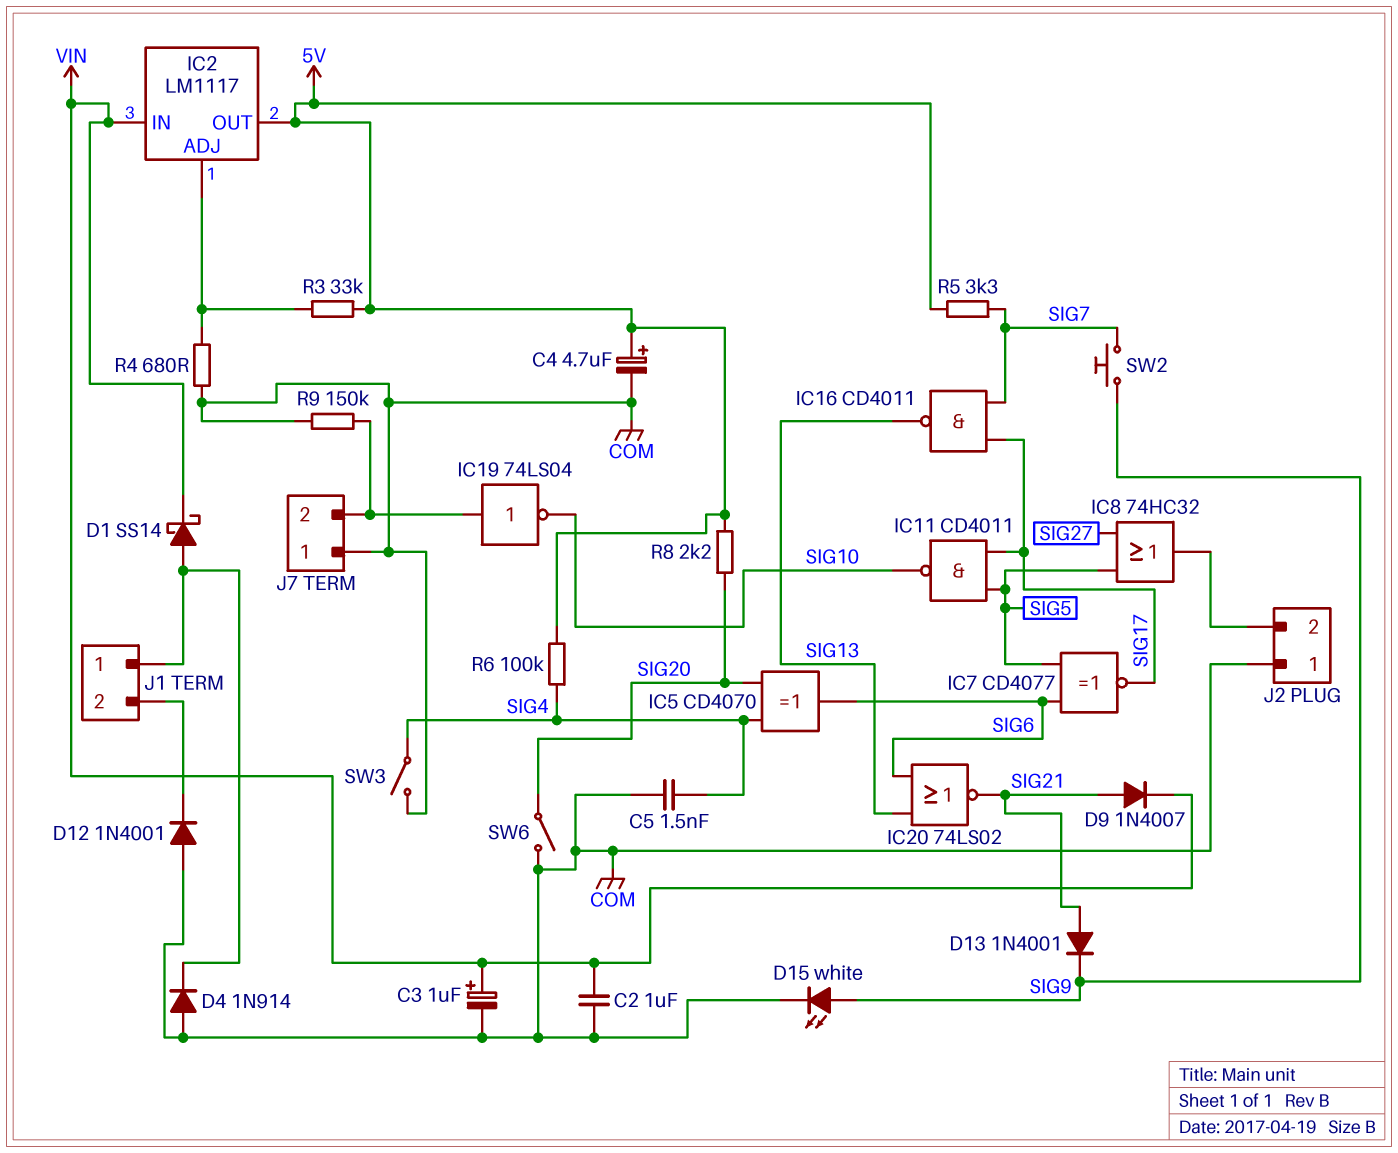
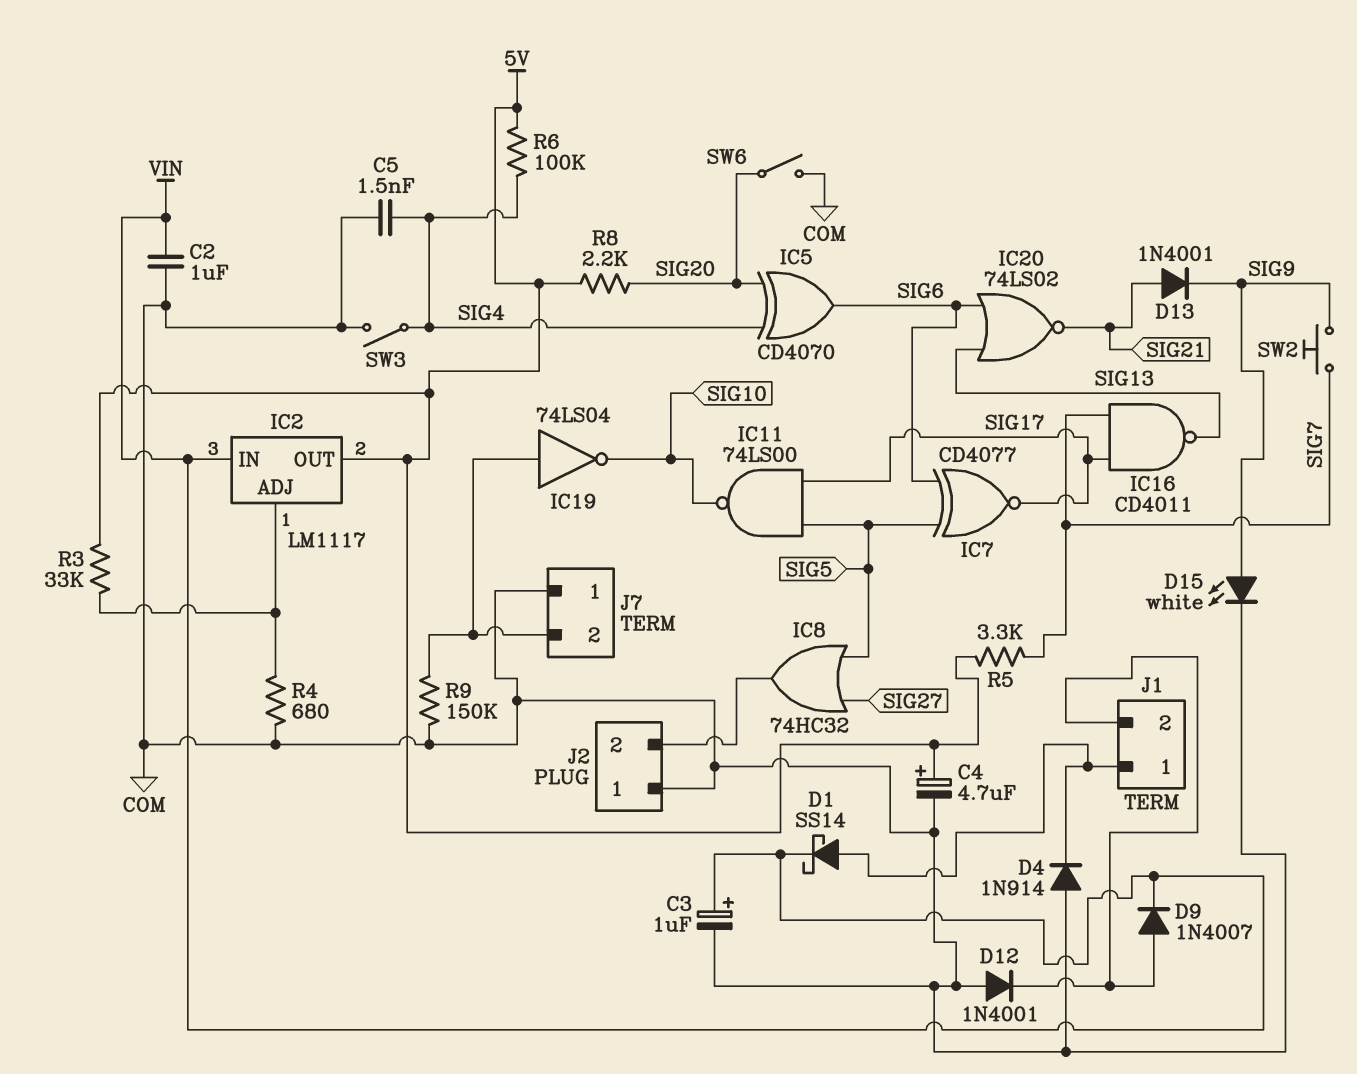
D9: diode 1N4007 (A SIG21, K VIN) -> diode 1N4007 (A J1/2, K VIN)
IC11: NAND CD4011 (in SIG5, in SIG17, out SIG10) -> NAND 74LS00 (in SIG5, in SIG17, out SIG10)

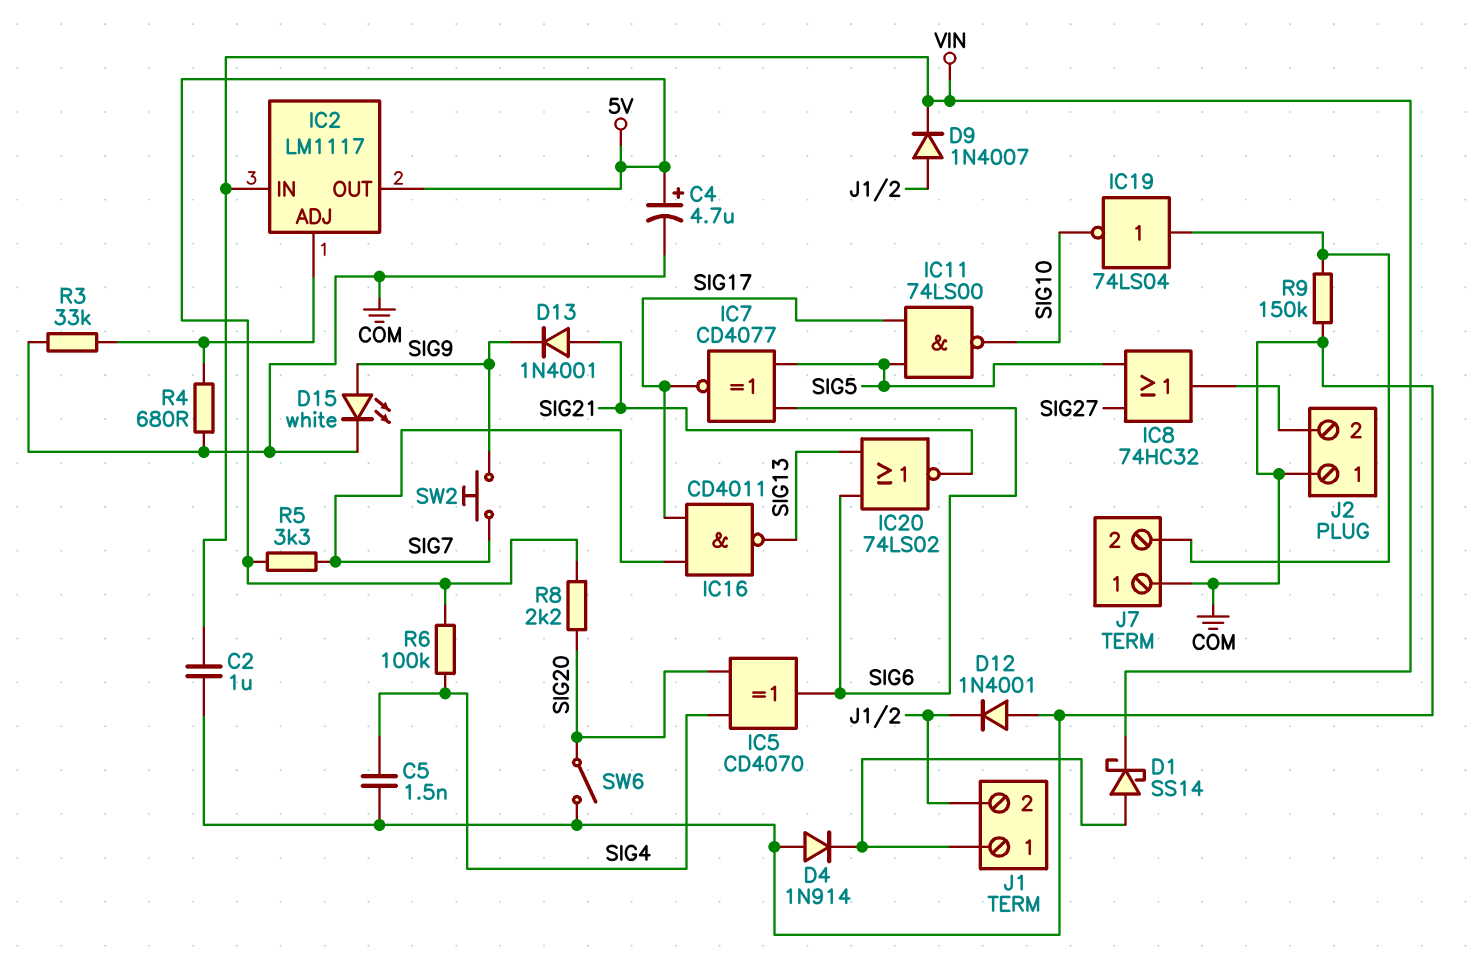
C3: 1uF (plus VIN, minus COM) -> none
R3: 33k (5V, IC2/ADJ) -> 33k (COM, IC2/ADJ)
SW3: switch (COM, SIG4) -> none

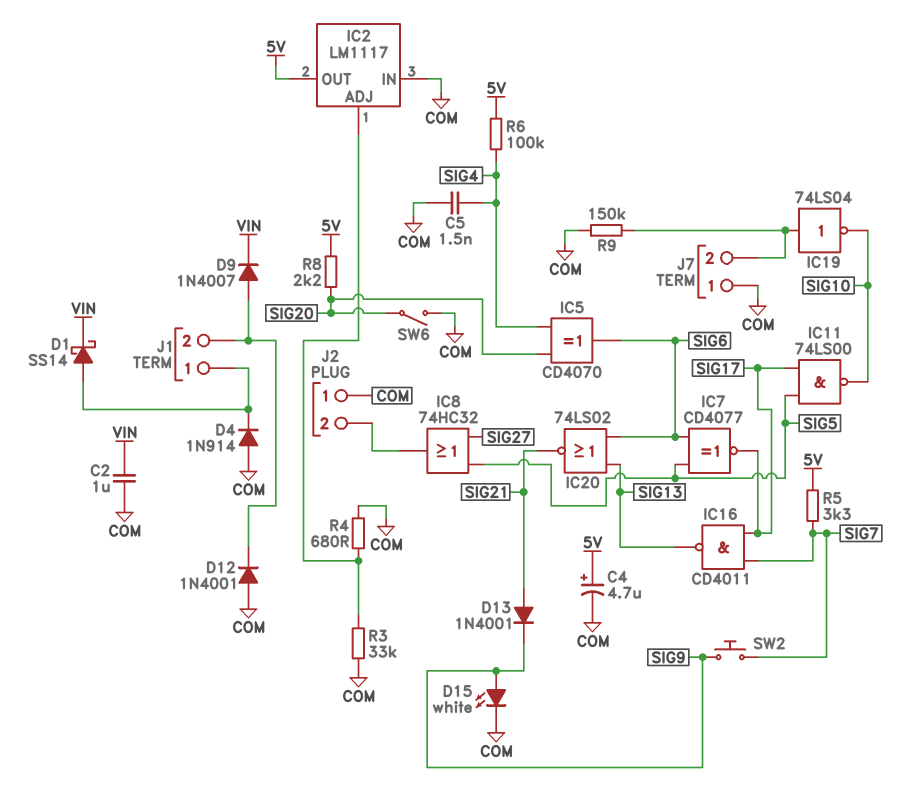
IC2 pin IN: VIN -> COM

